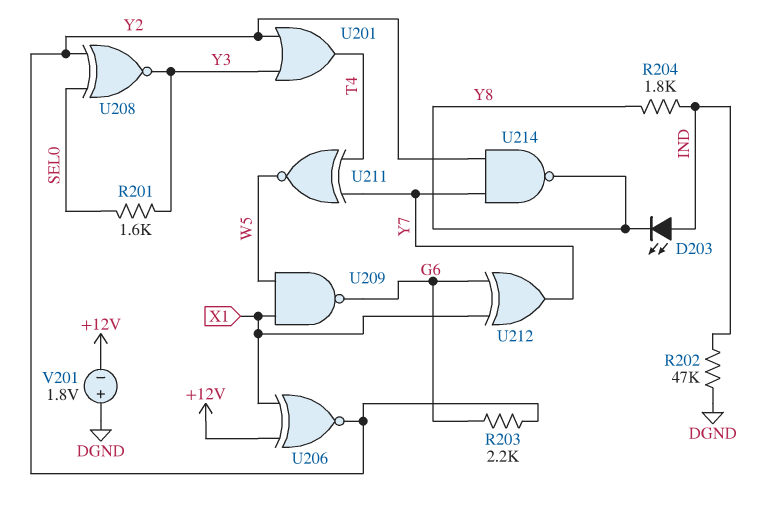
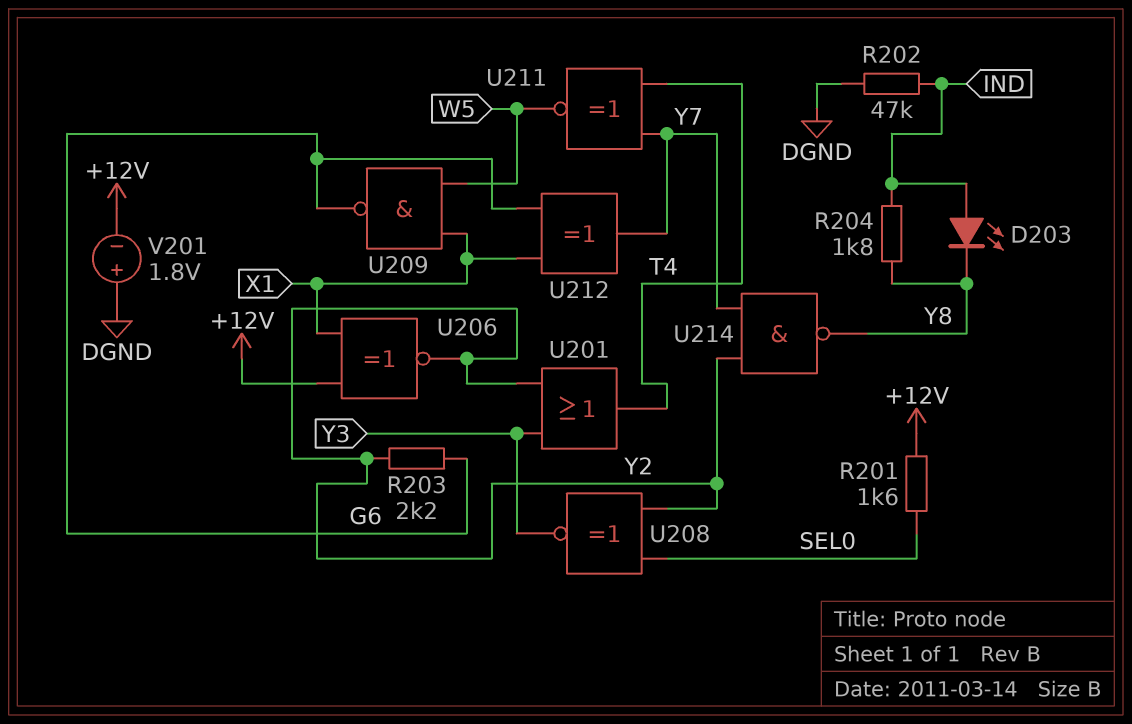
R201: 1.6k (SEL0, Y3) -> 1.6k (+12V, SEL0)

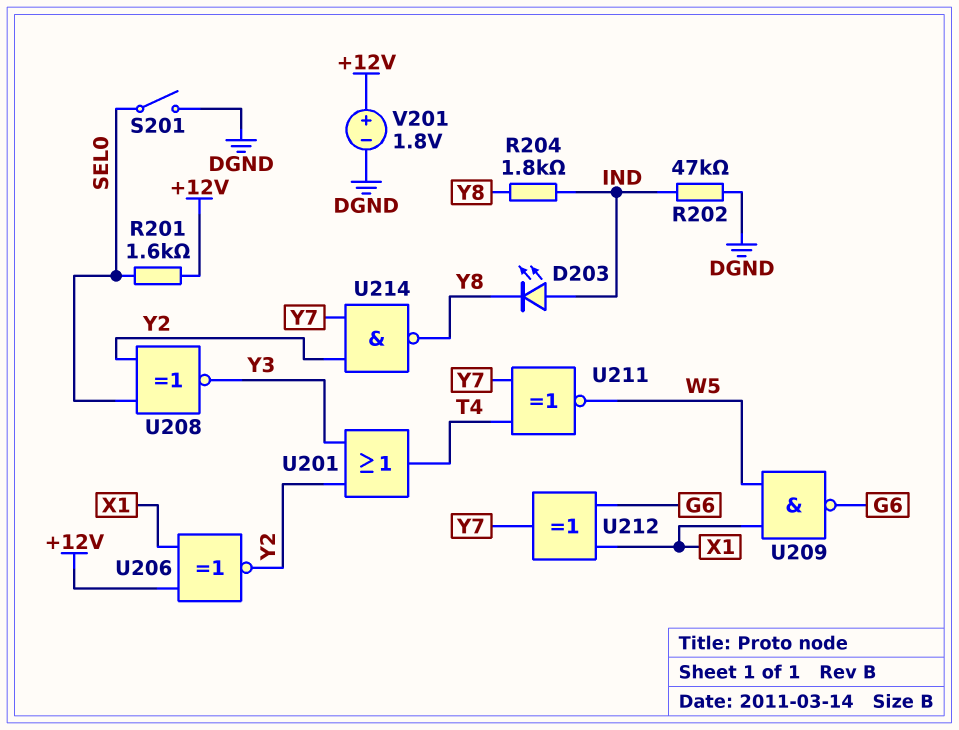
R203: 2.2k (G6, Y2) -> none
S201: none -> switch (DGND, SEL0)
V201: 1.8V (plus DGND, minus +12V) -> 1.8V (plus +12V, minus DGND)

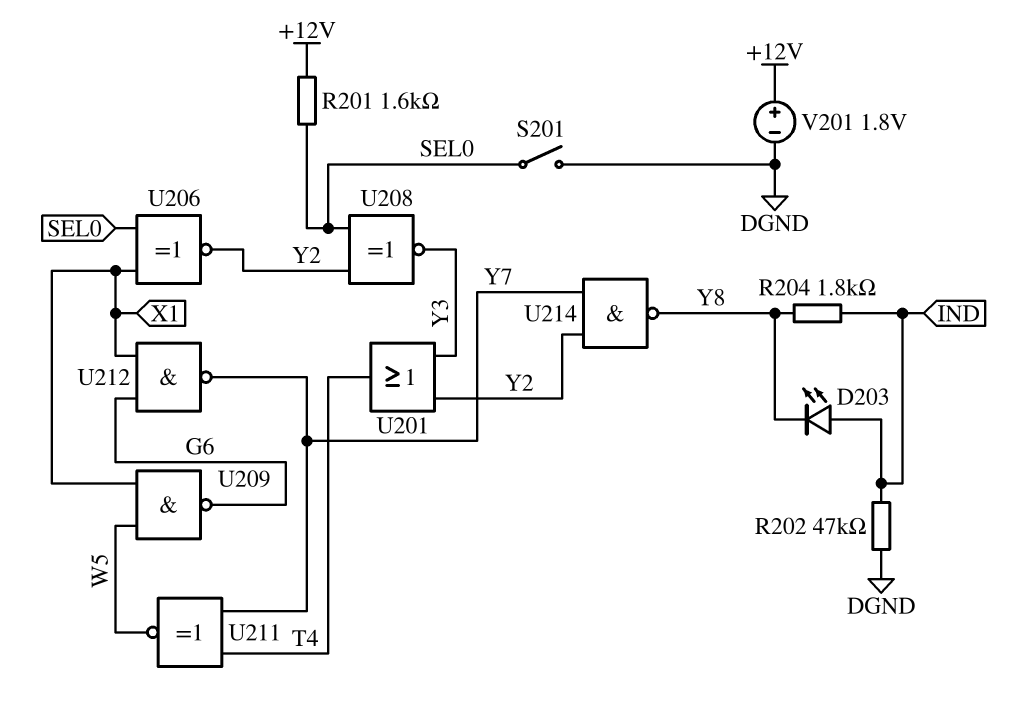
U206: XNOR (in +12V, in X1, out Y2) -> XNOR (in SEL0, in X1, out Y2)
U212: XOR (in G6, in X1, out Y7) -> NAND (in G6, in X1, out Y7)

